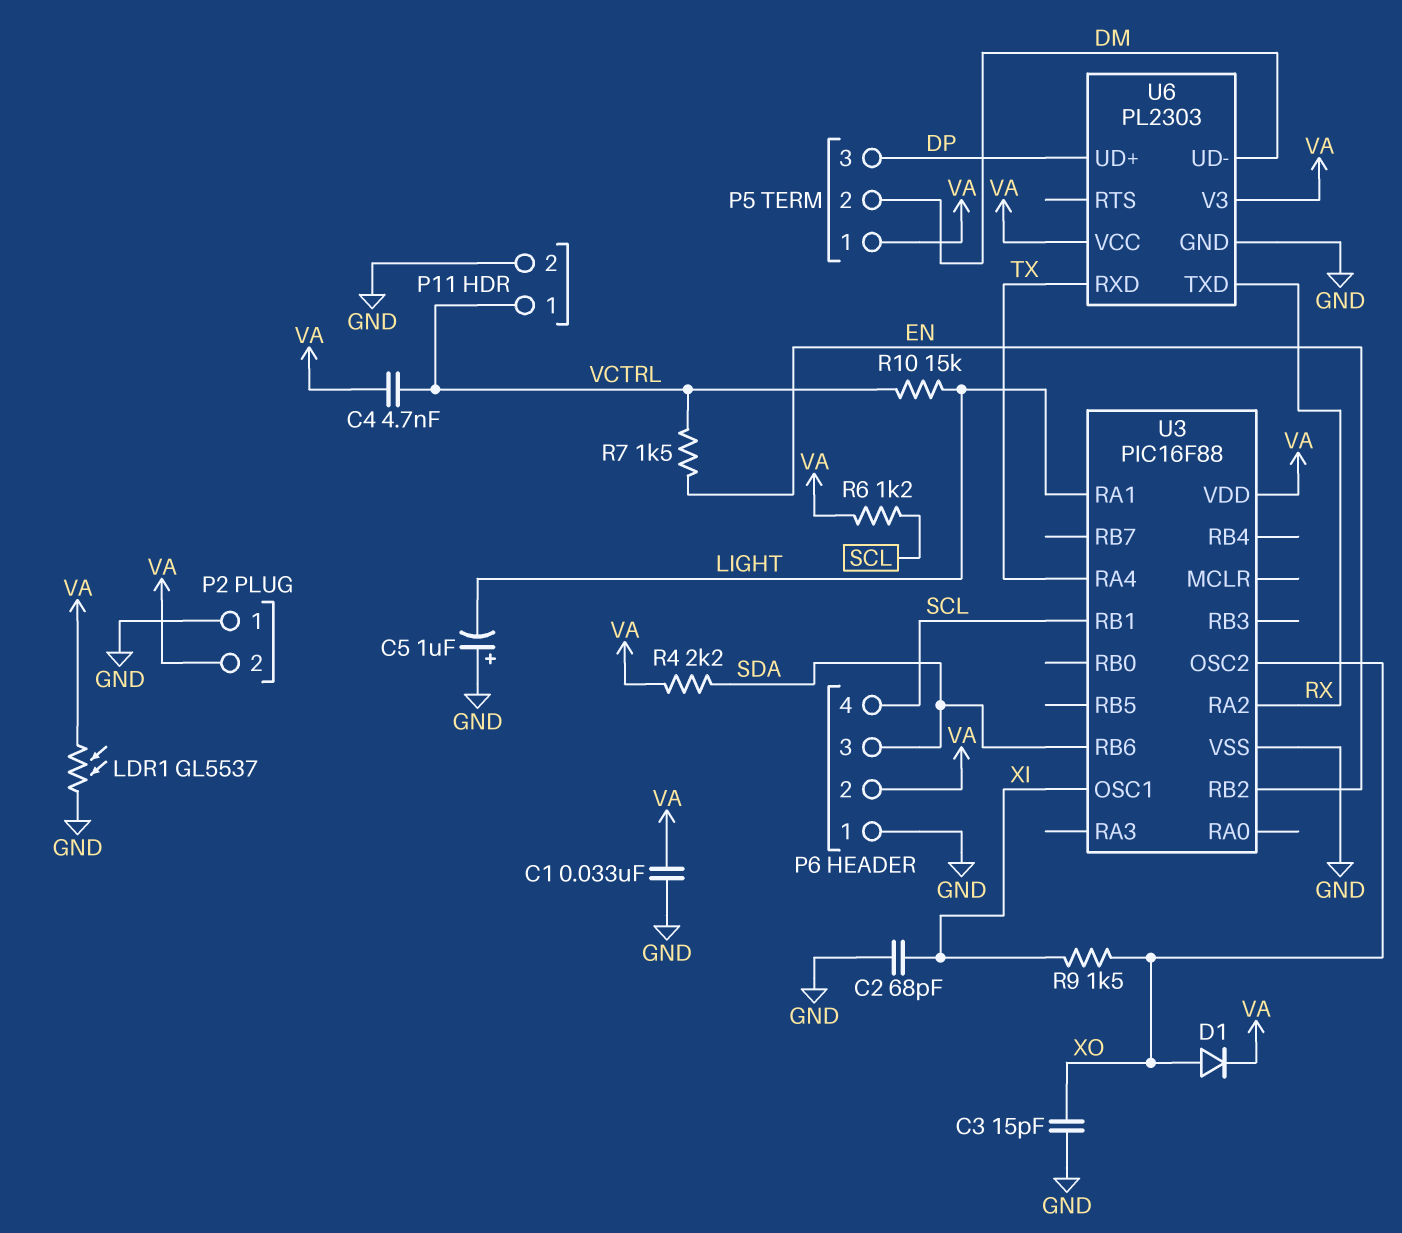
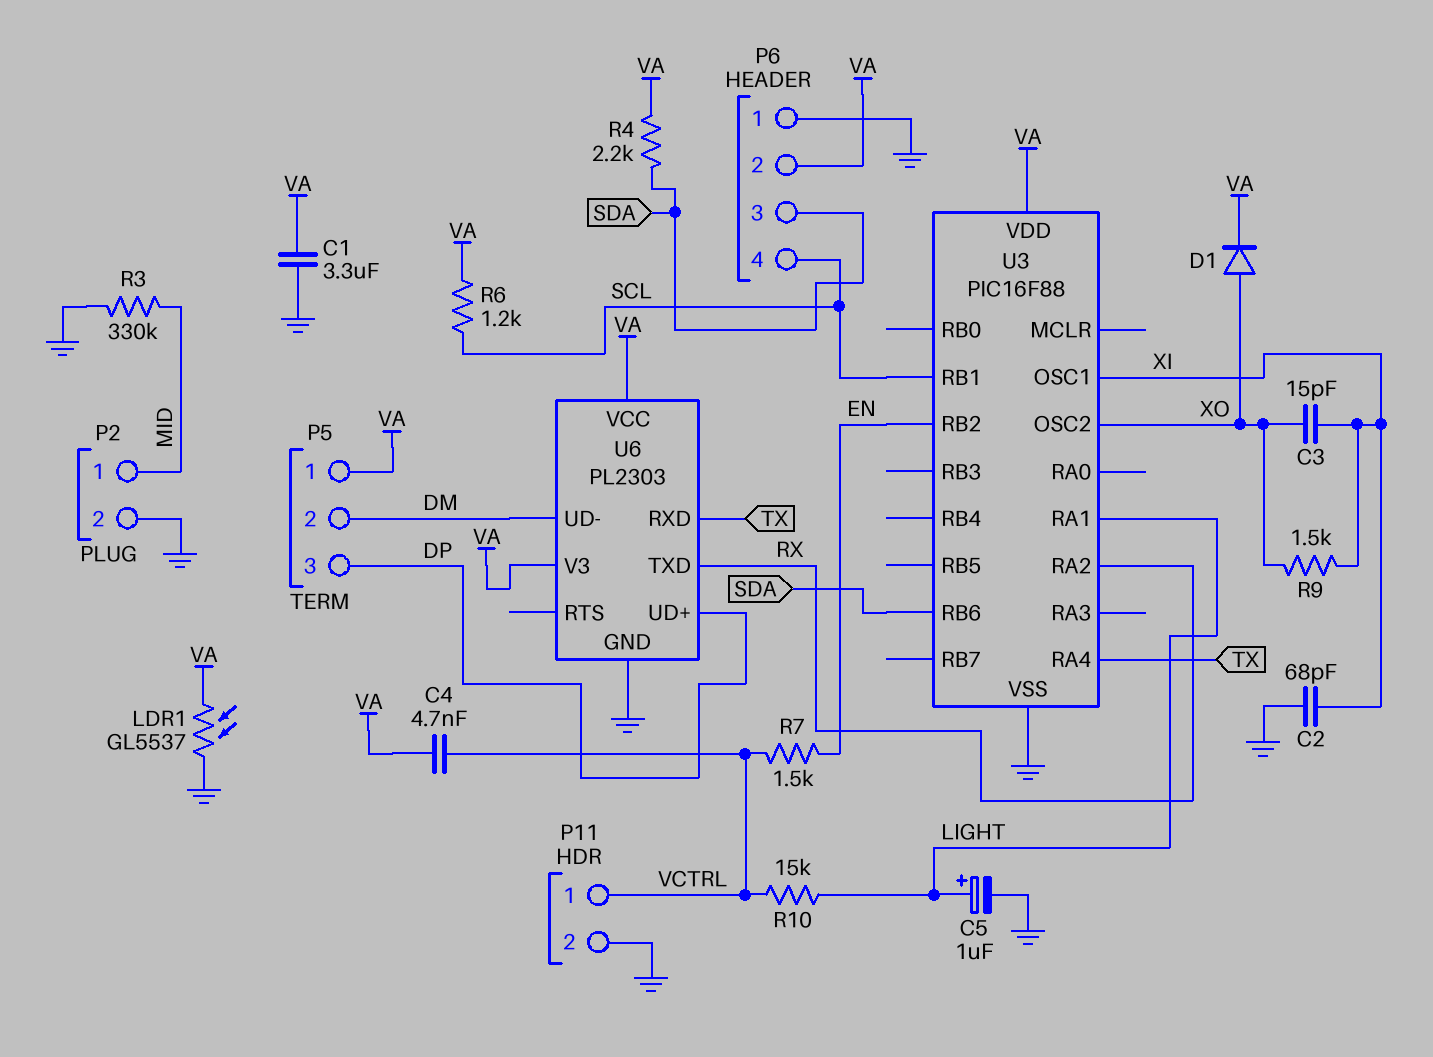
C1: 33nF (GND, VA) -> 3.3uF (GND, VA)
C3: 15pF (GND, XO) -> 15pF (XI, XO)
C5: 1uF (plus GND, minus LIGHT) -> 1uF (plus LIGHT, minus GND)
P2 pin 1: GND -> MID
P2 pin 2: VA -> GND
R3: none -> 330k (GND, MID)

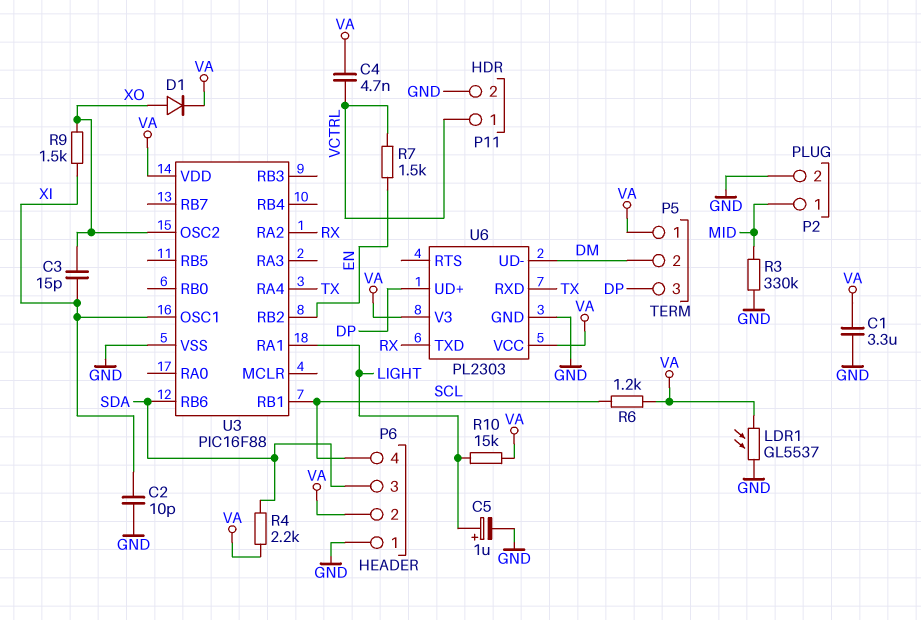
C2: 68pF (GND, XI) -> 10pF (GND, XI)
R10: 15k (LIGHT, VCTRL) -> 15k (LIGHT, VA)

